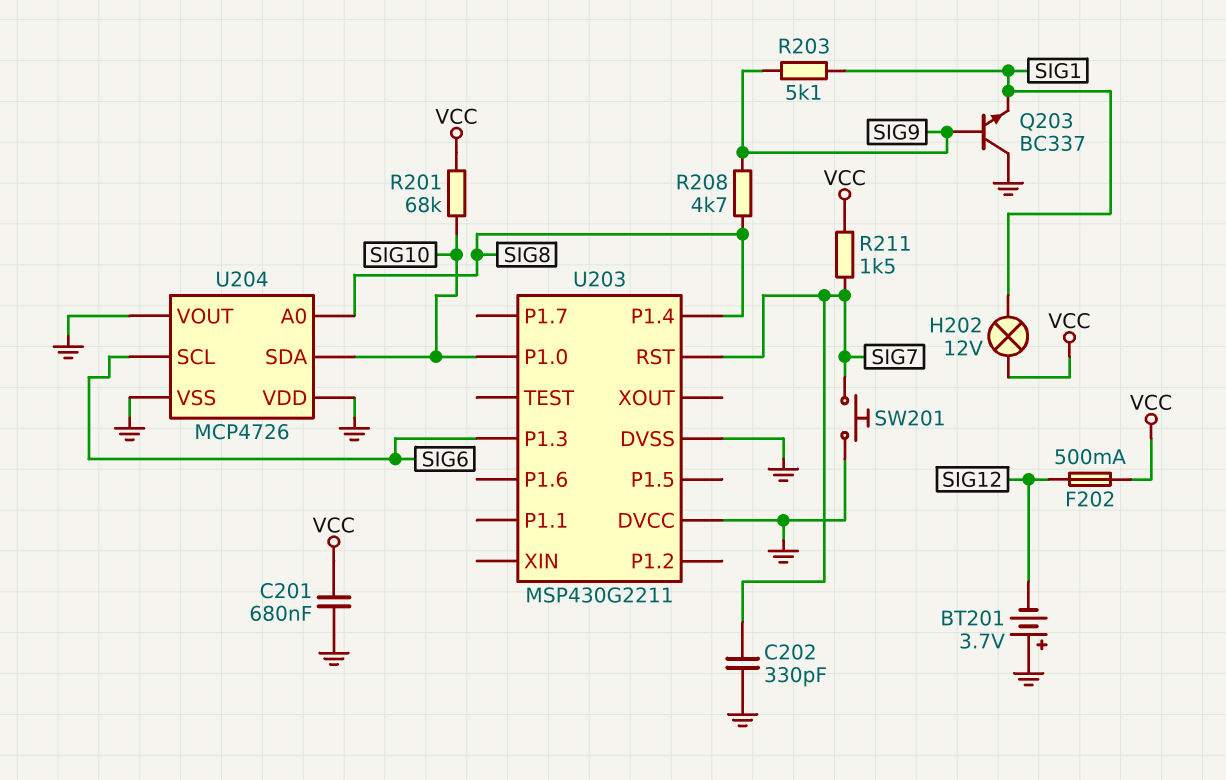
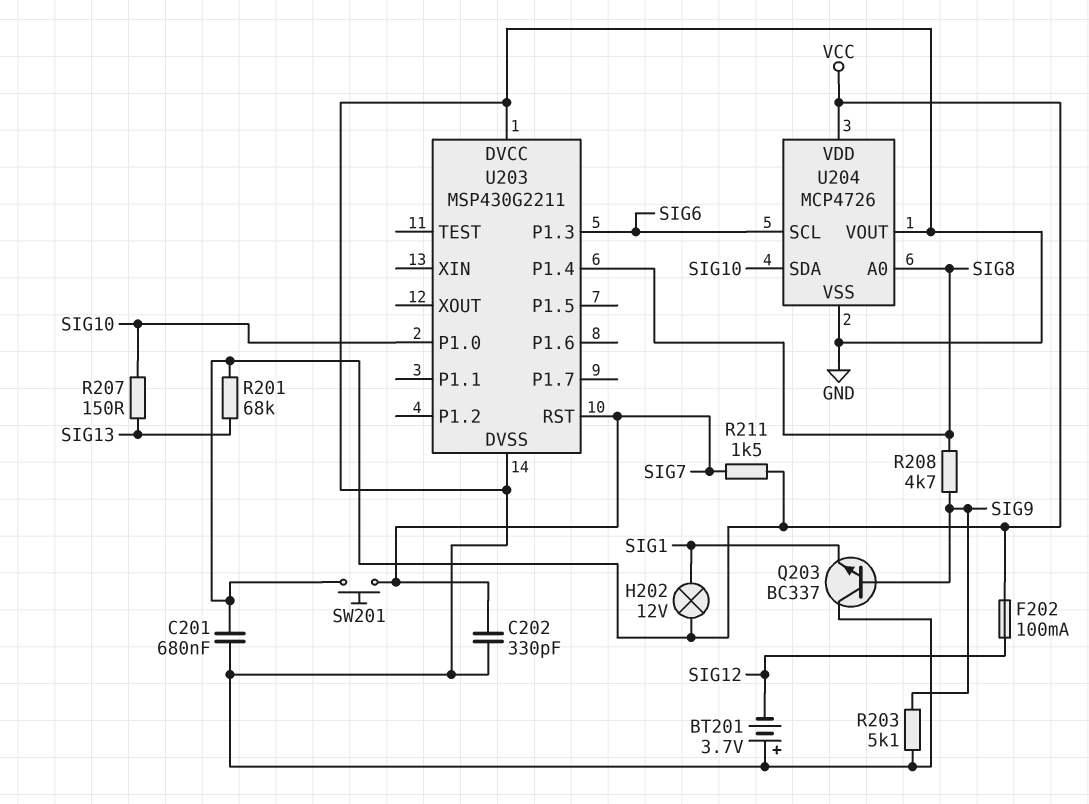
F202: 500mA (SIG12, VCC) -> 100mA (SIG12, VCC)
R201: 68k (SIG10, VCC) -> 68k (SIG13, VCC)
R203: 5.1k (SIG1, SIG9) -> 5.1k (GND, SIG9)
R207: none -> 150 (SIG10, SIG13)
SW201: button (GND, SIG7) -> button (SIG7, VCC)
U204 pin VDD: GND -> VCC

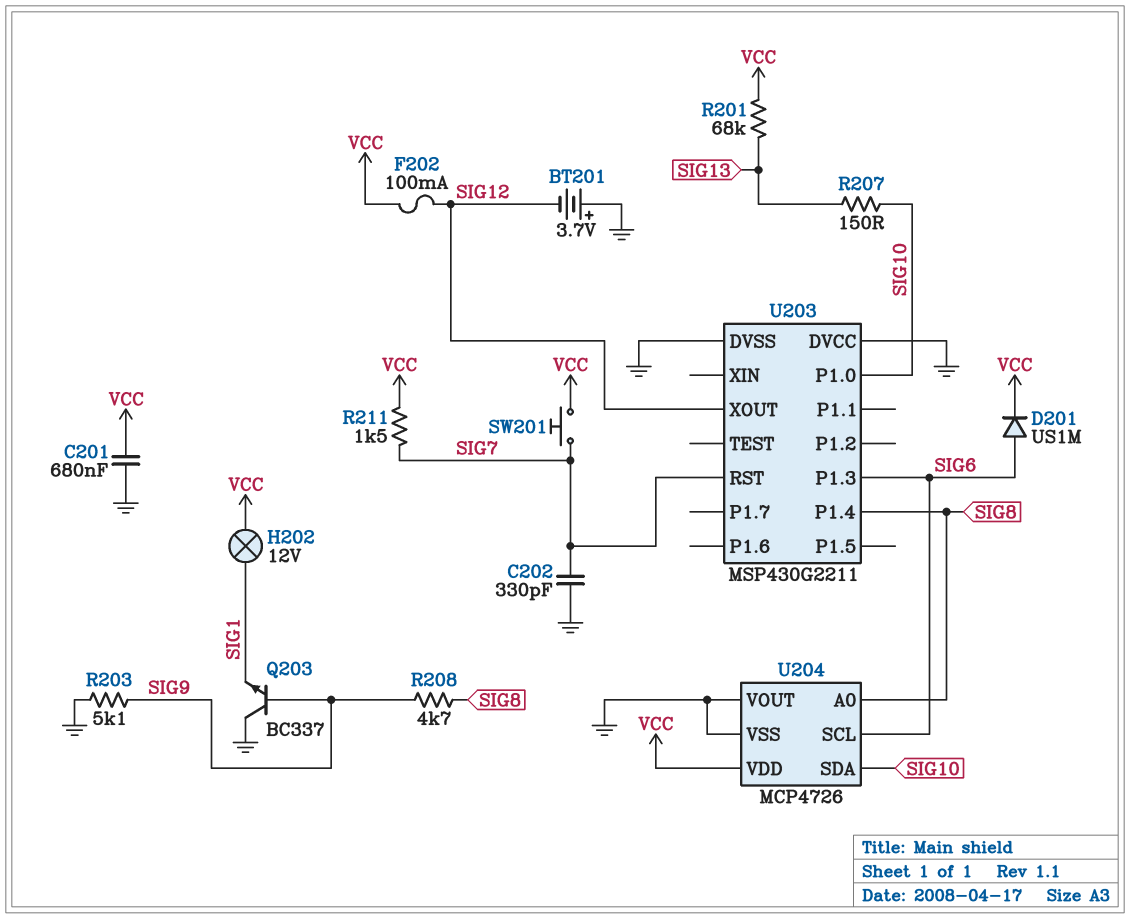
D201: none -> diode US1M (A SIG6, K VCC)
U203 pin XOUT: none -> SIG12

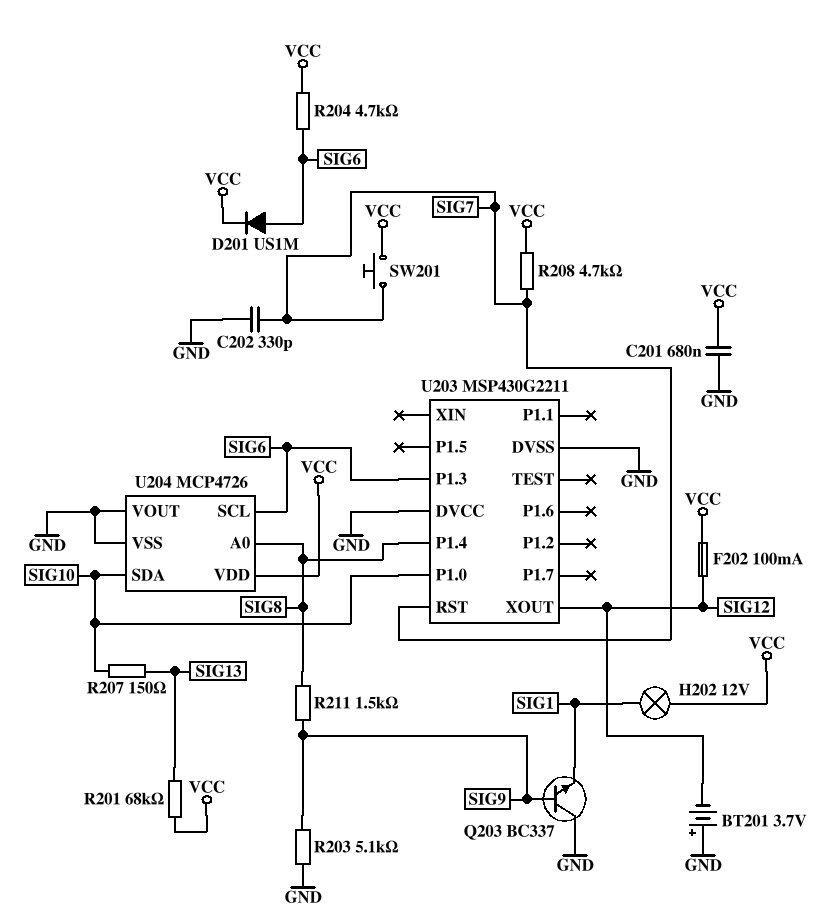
R204: none -> 4.7k (SIG6, VCC)
R208: 4.7k (SIG8, SIG9) -> 4.7k (SIG7, VCC)
R211: 1.5k (SIG7, VCC) -> 1.5k (SIG8, SIG9)

